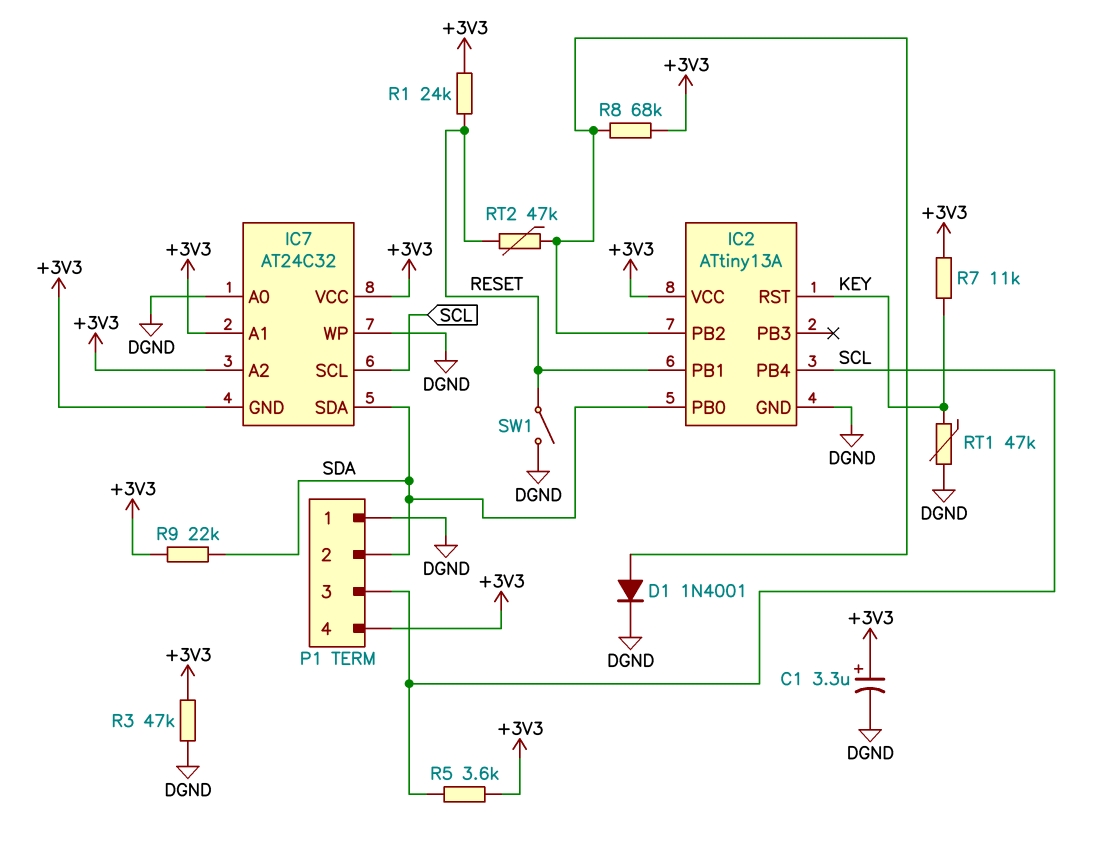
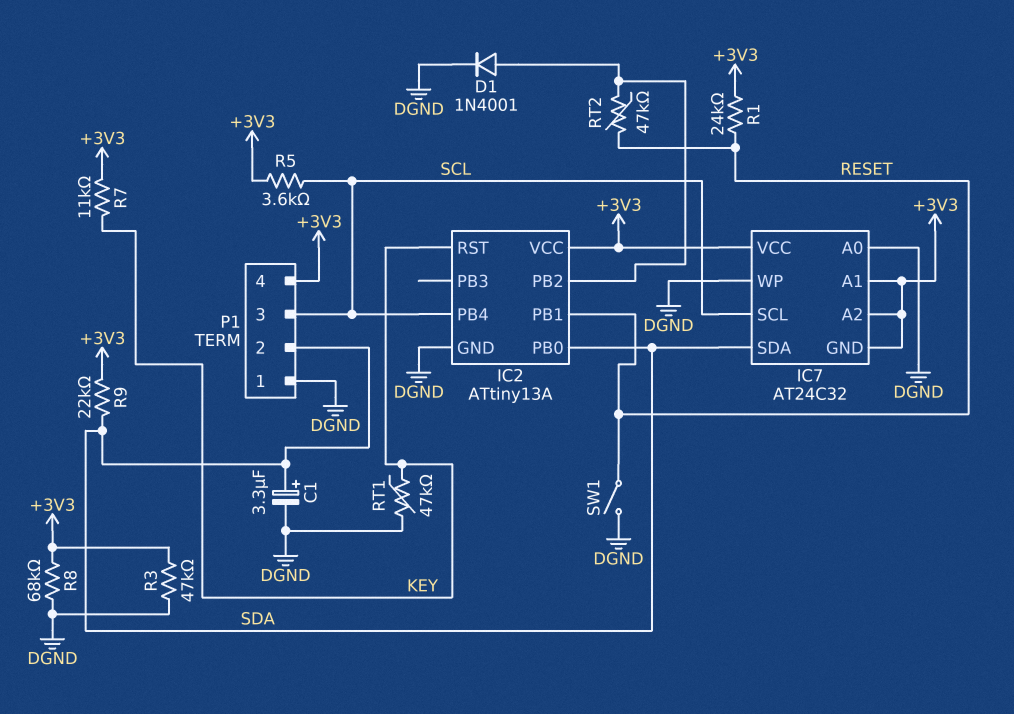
C1: 3.3uF (plus +3V3, minus DGND) -> 3.3uF (plus SDA, minus DGND)
R8: 68k (+3V3, IC2/PB2) -> 68k (+3V3, DGND)

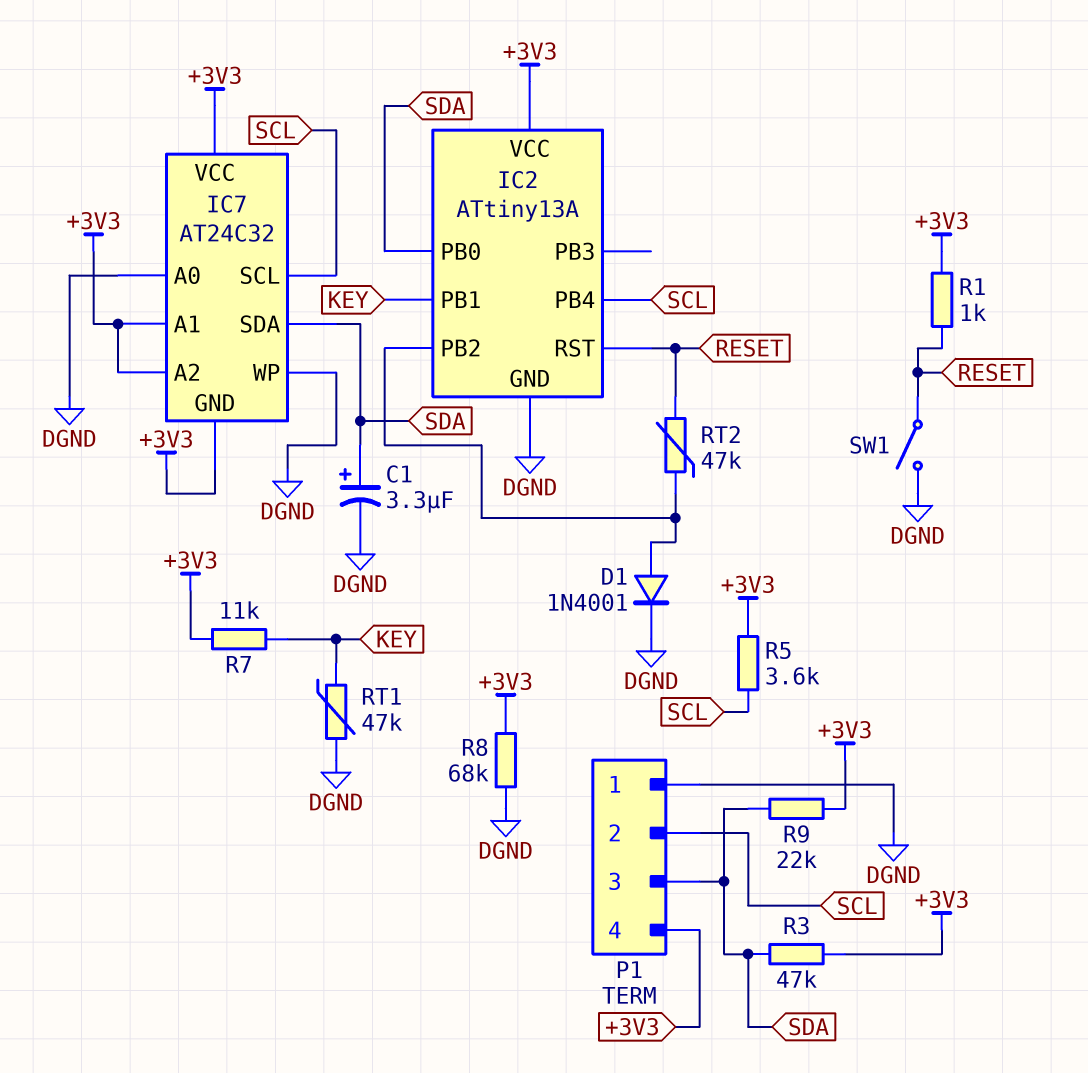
IC2 pin PB1: RESET -> KEY
IC2 pin RST: KEY -> RESET
P1 pin 2: SDA -> SCL
P1 pin 3: SCL -> SDA
R1: 24k (+3V3, RESET) -> 1k (+3V3, RESET)
R3: 47k (+3V3, DGND) -> 47k (+3V3, SDA)

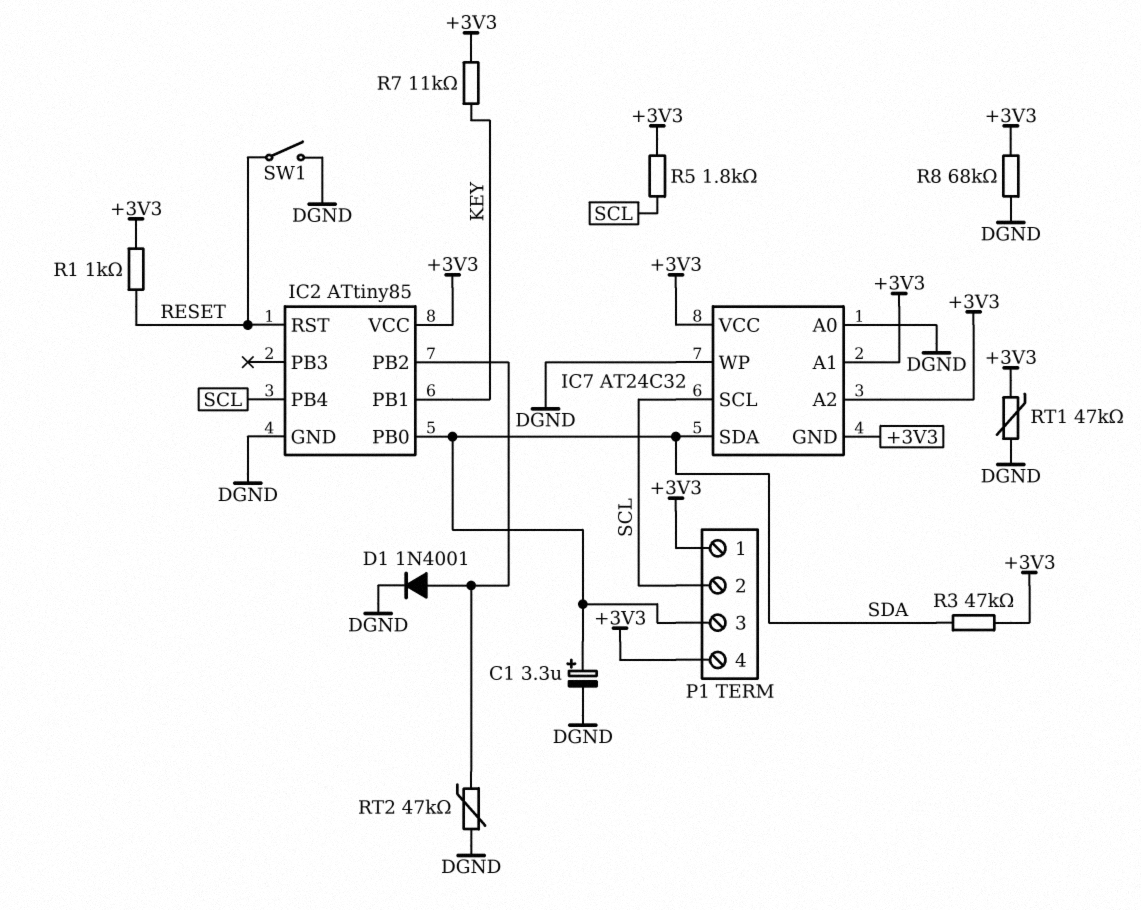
IC2: ATtiny13A -> ATtiny85
P1 pin 1: DGND -> +3V3
R5: 3.6k (+3V3, SCL) -> 1.8k (+3V3, SCL)
R9: 22k (+3V3, SDA) -> none
RT1: 47k (DGND, KEY) -> 47k (+3V3, DGND)
RT2: 47k (IC2/PB2, RESET) -> 47k (DGND, IC2/PB2)

